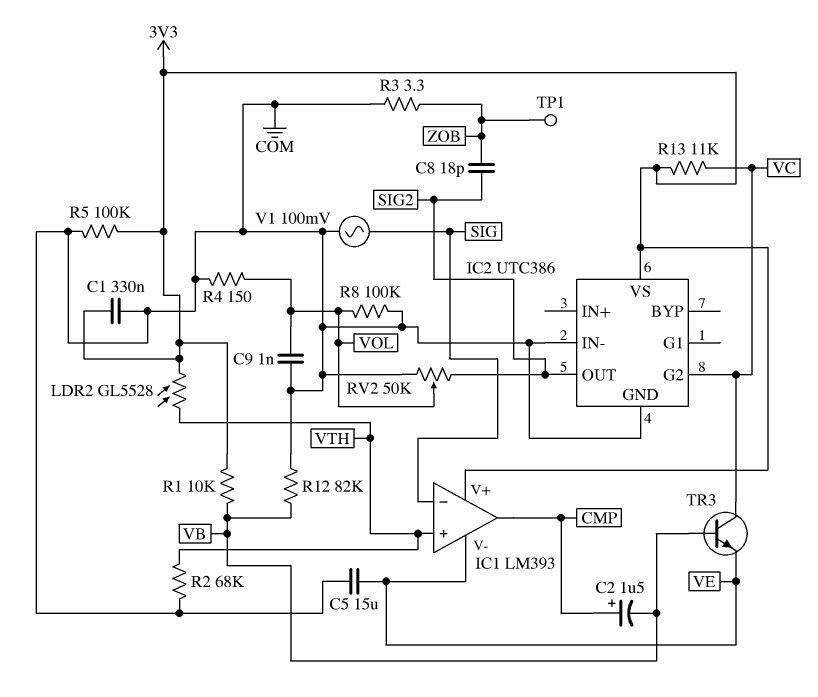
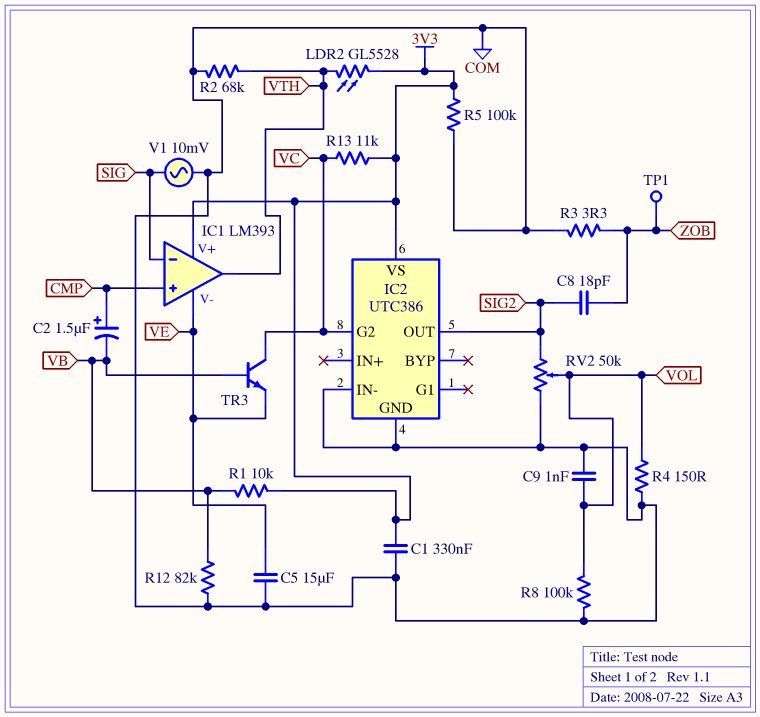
IC1 pin in+: VTH -> CMP
IC1 pin out: CMP -> VTH
V1: AC 100mV (COM, SIG) -> AC 10mV (COM, SIG)

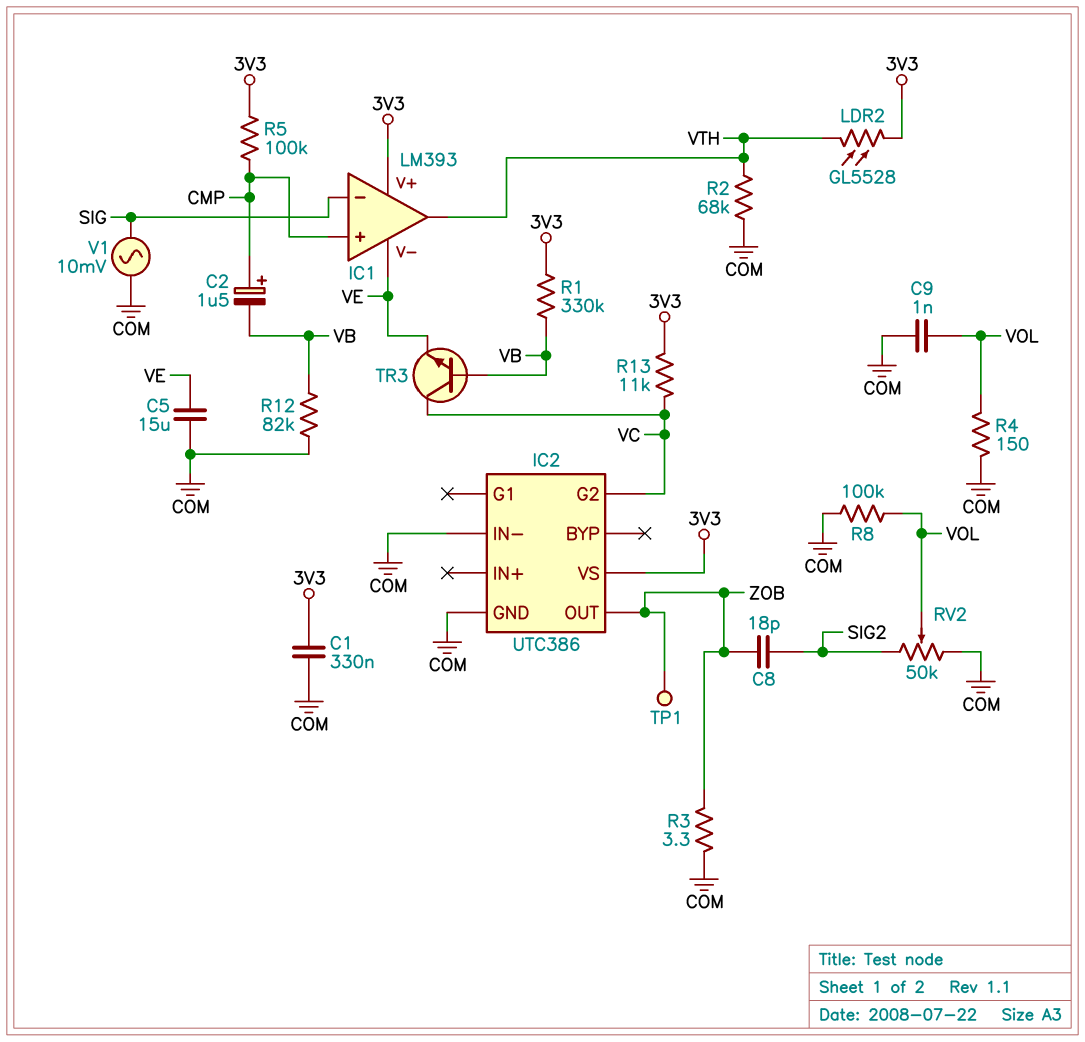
IC2 pin OUT: SIG2 -> ZOB
R1: 10k (3V3, VB) -> 330k (3V3, VB)
R5: 100k (3V3, COM) -> 100k (3V3, CMP)

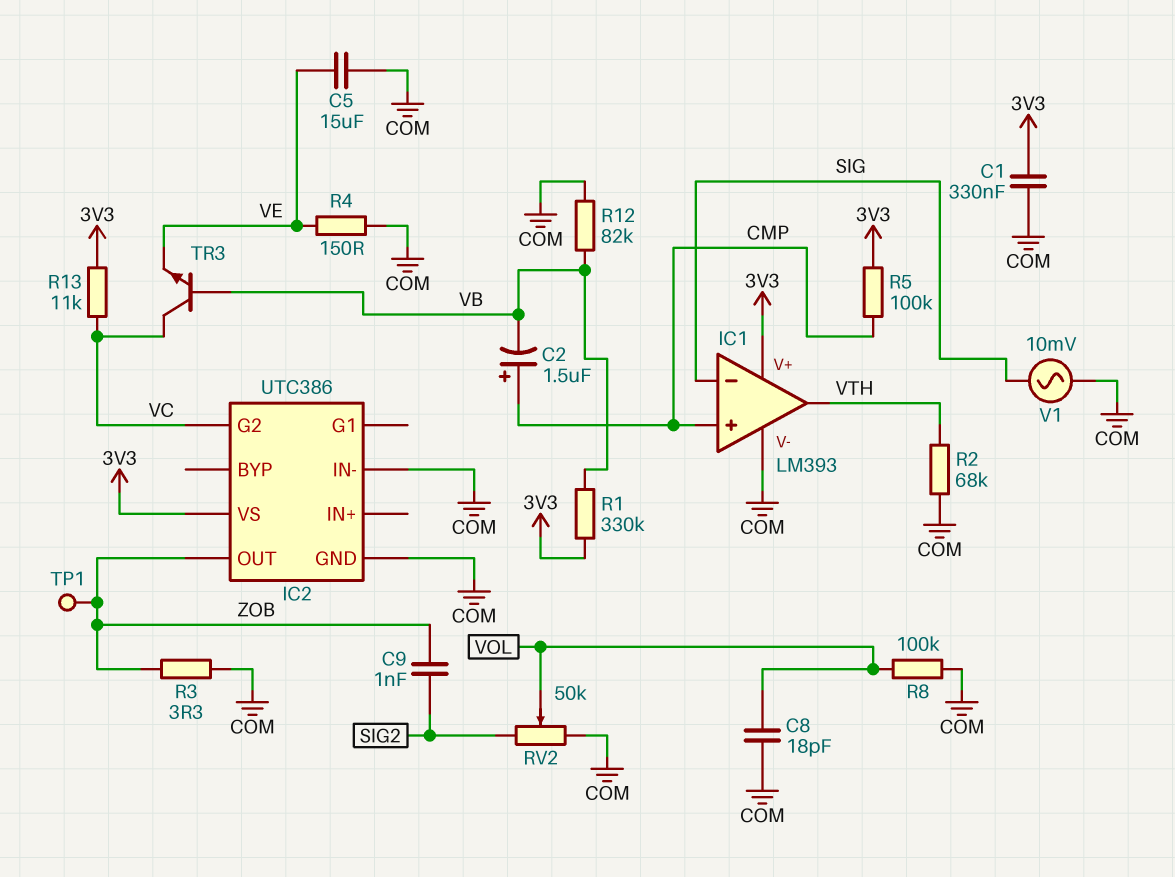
C8: 18pF (SIG2, ZOB) -> 18pF (COM, VOL)
C9: 1nF (COM, VOL) -> 1nF (SIG2, ZOB)
IC1 pin V-: VE -> COM
LDR2: GL5528 (3V3, VTH) -> none
R4: 150 (COM, VOL) -> 150 (COM, VE)

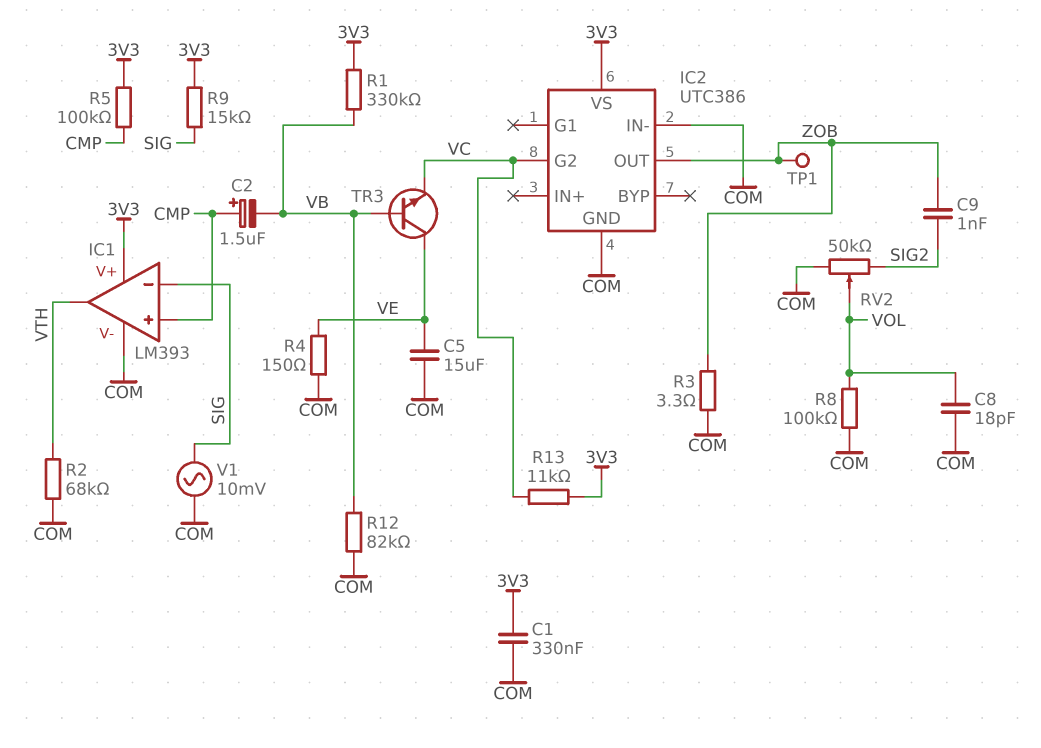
R9: none -> 15k (3V3, SIG)
TR3: NPN (B VB, C VC, E VE) -> NPN (B VB, C VE, E VC)

